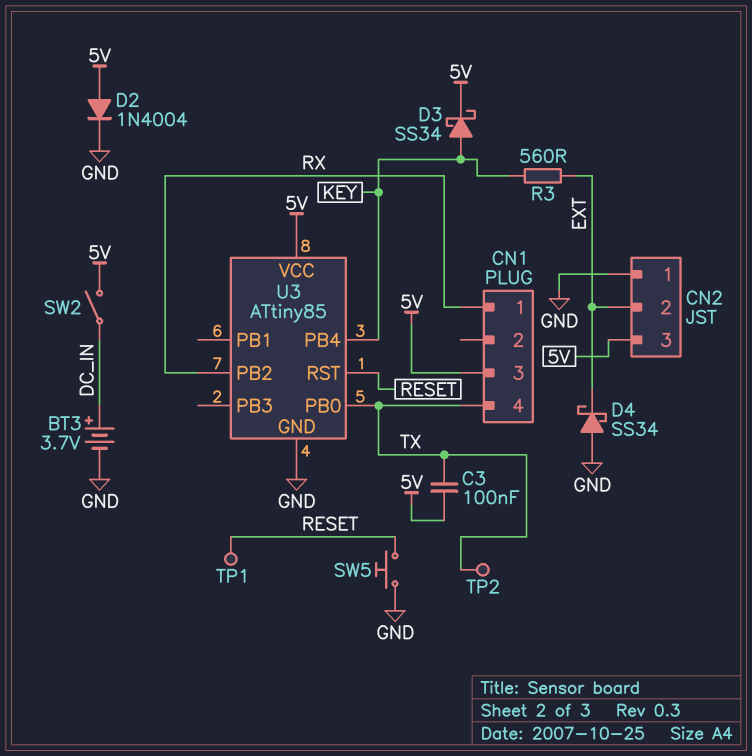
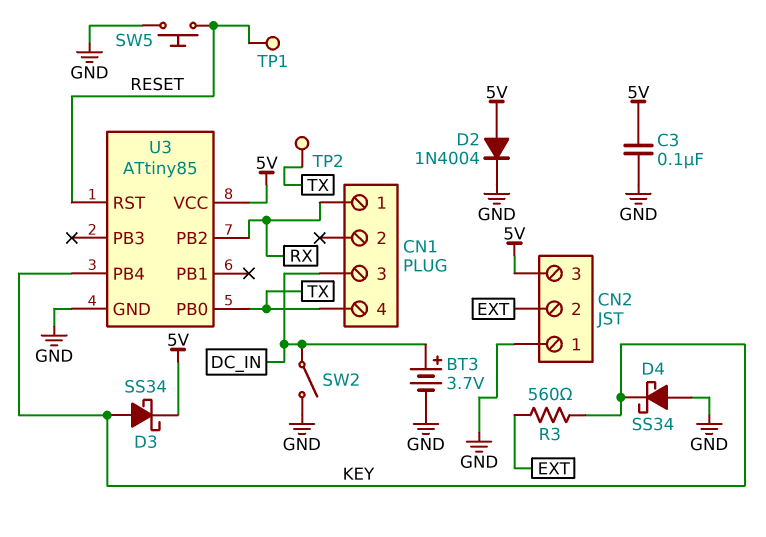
C3: 100nF (5V, TX) -> 100nF (5V, GND)
CN1 pin 3: 5V -> DC_IN
D4: schottky SS34 (A GND, K EXT) -> schottky SS34 (A GND, K KEY)
SW2: switch (5V, DC_IN) -> switch (DC_IN, GND)

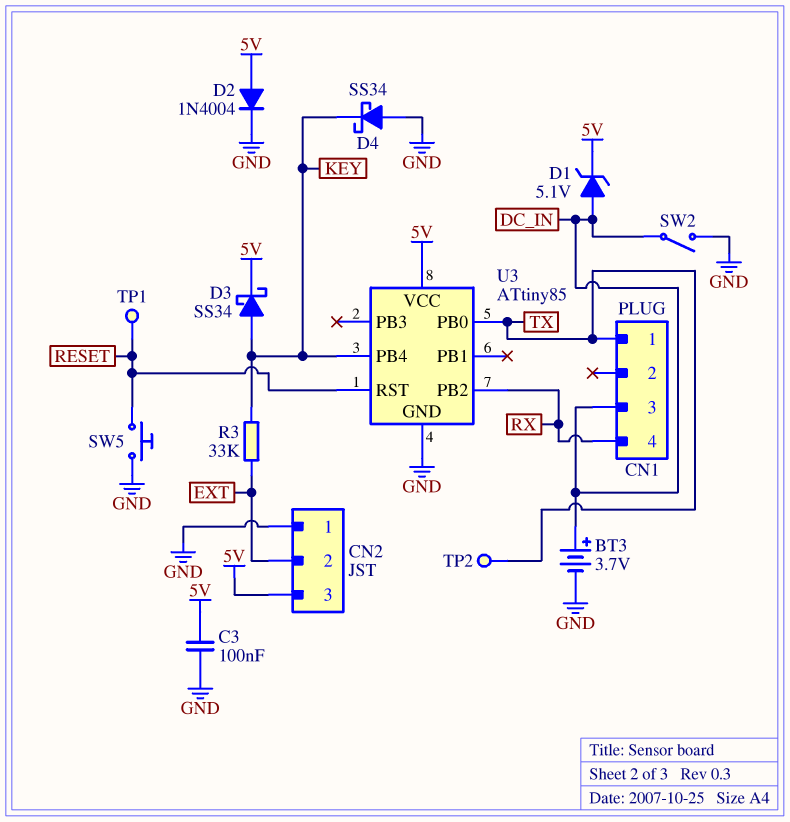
CN1 pin 1: RX -> TX
CN1 pin 4: TX -> RX
D1: none -> zener 5.1V (A DC_IN, K 5V)
R3: 560 (EXT, KEY) -> 33k (EXT, KEY)

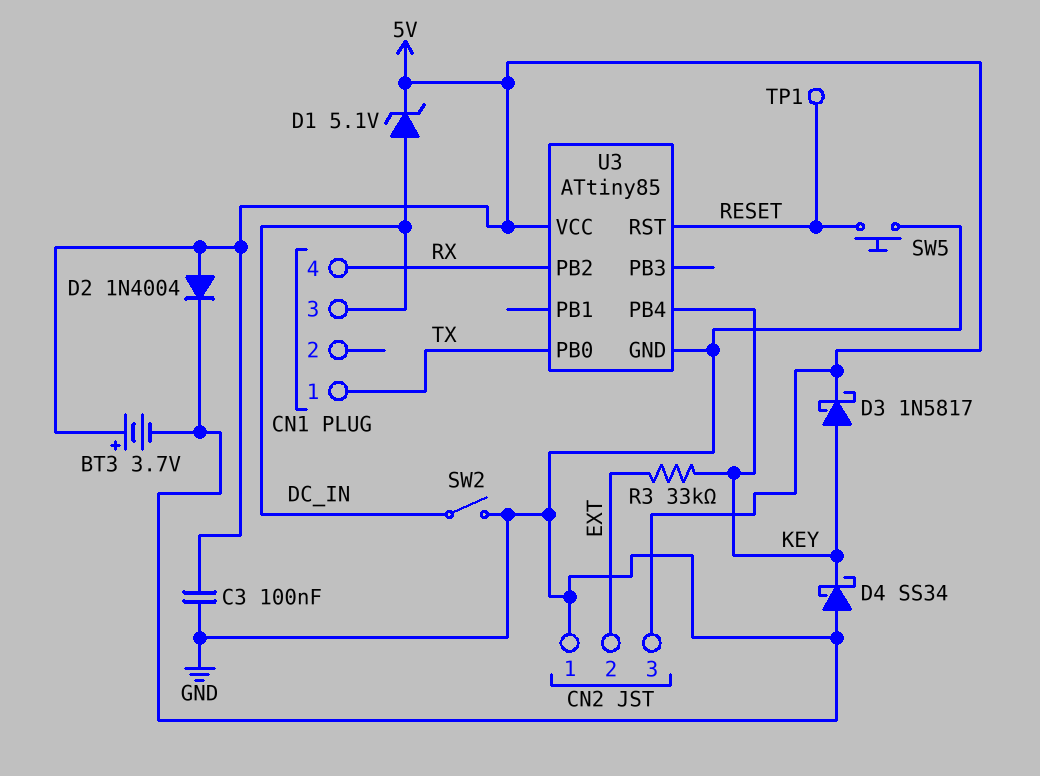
BT3: 3.7V (plus DC_IN, minus GND) -> 3.7V (plus 5V, minus GND)
D3: schottky SS34 (A KEY, K 5V) -> schottky 1N5817 (A KEY, K 5V)
TP2: test point (TX) -> none

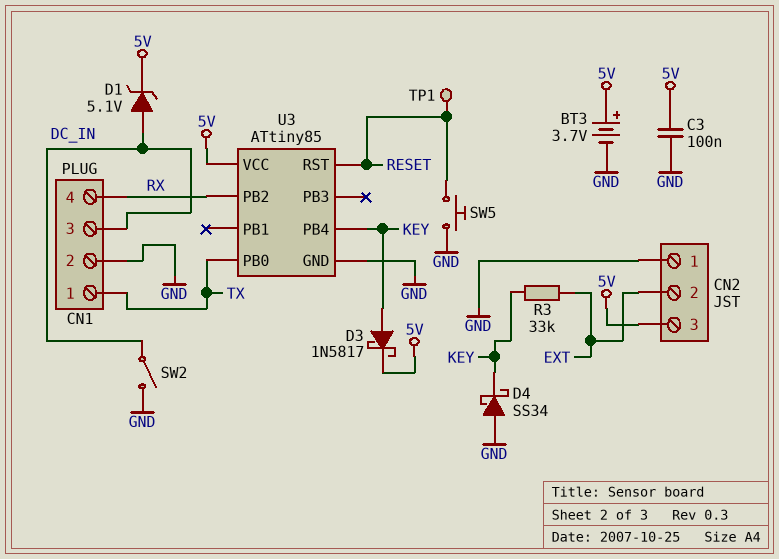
CN1 pin 2: none -> GND
D2: diode 1N4004 (A 5V, K GND) -> none

